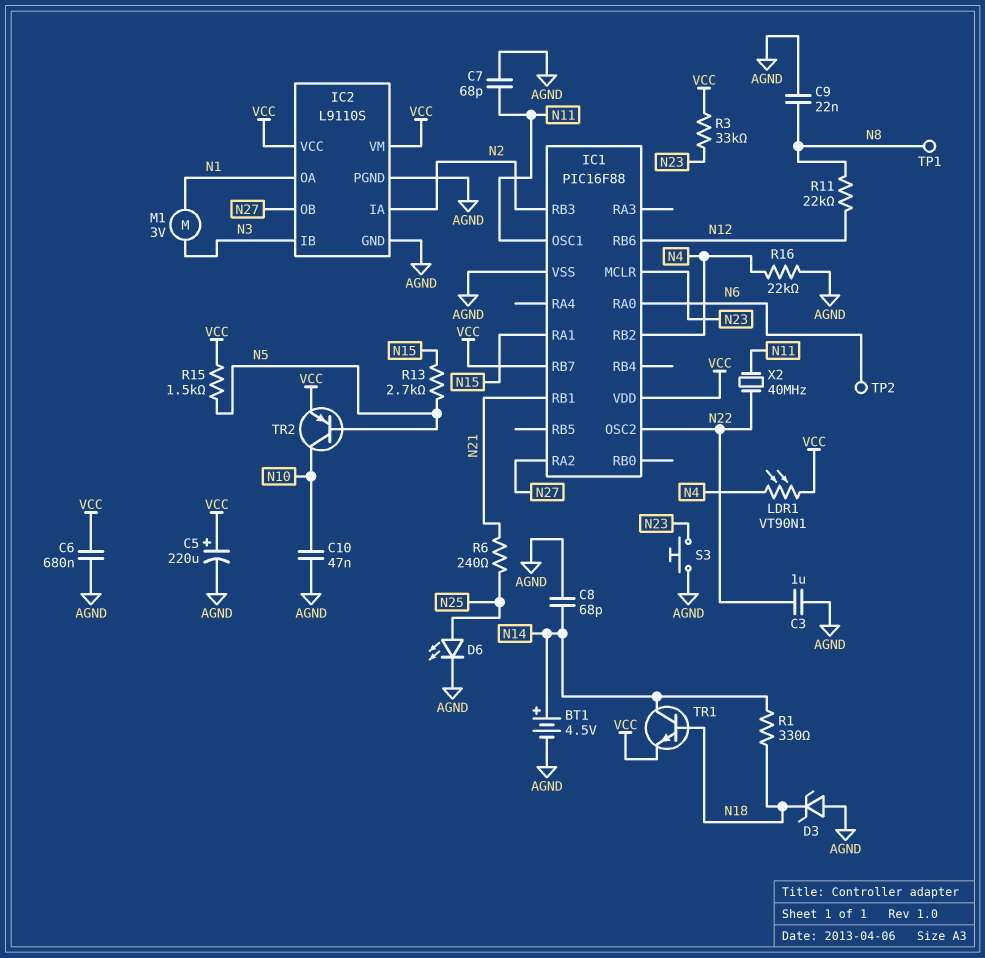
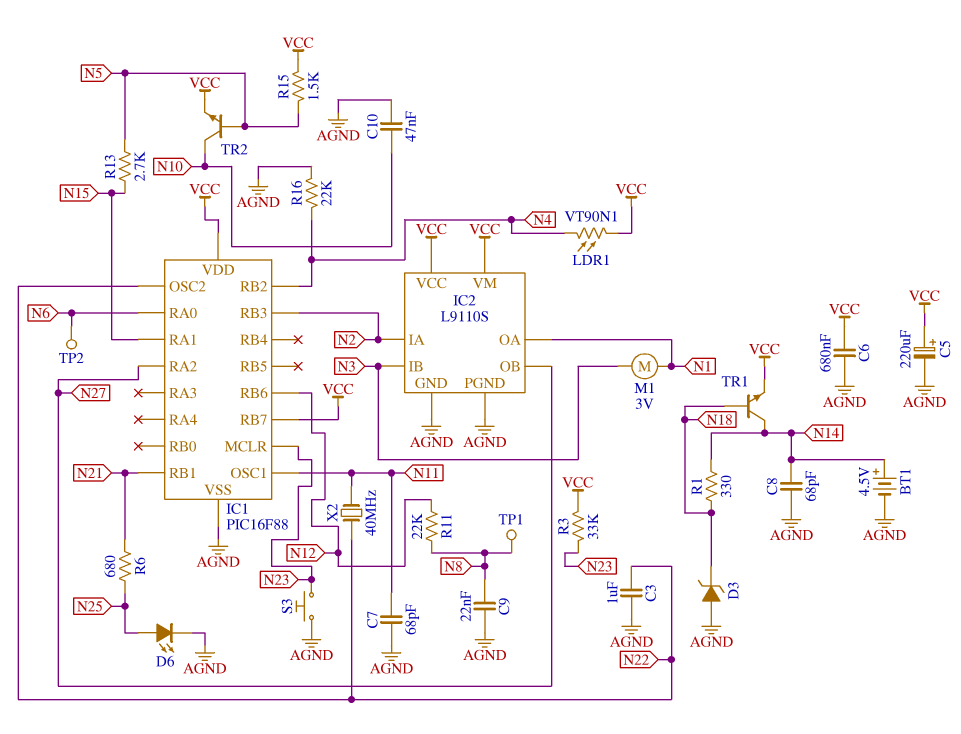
R6: 240 (N21, N25) -> 680 (N21, N25)
TR2: PNP (B N5, C N10, E VCC) -> NPN (B N5, C N10, E VCC)

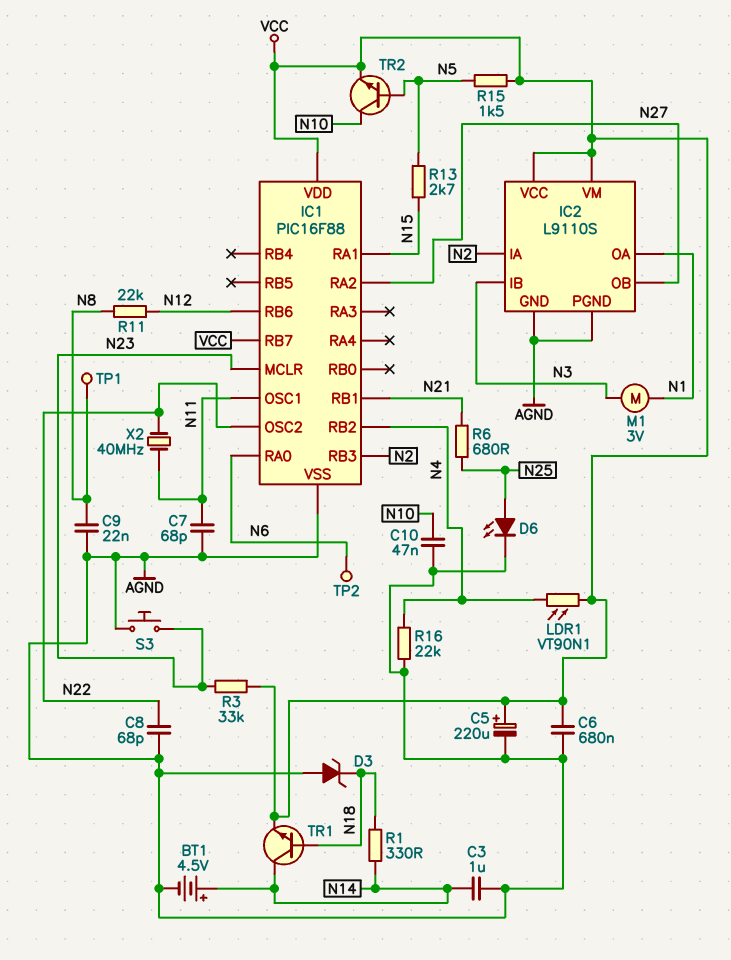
C3: 1uF (AGND, N22) -> 1uF (AGND, N14)
C8: 68pF (AGND, N14) -> 68pF (AGND, N22)

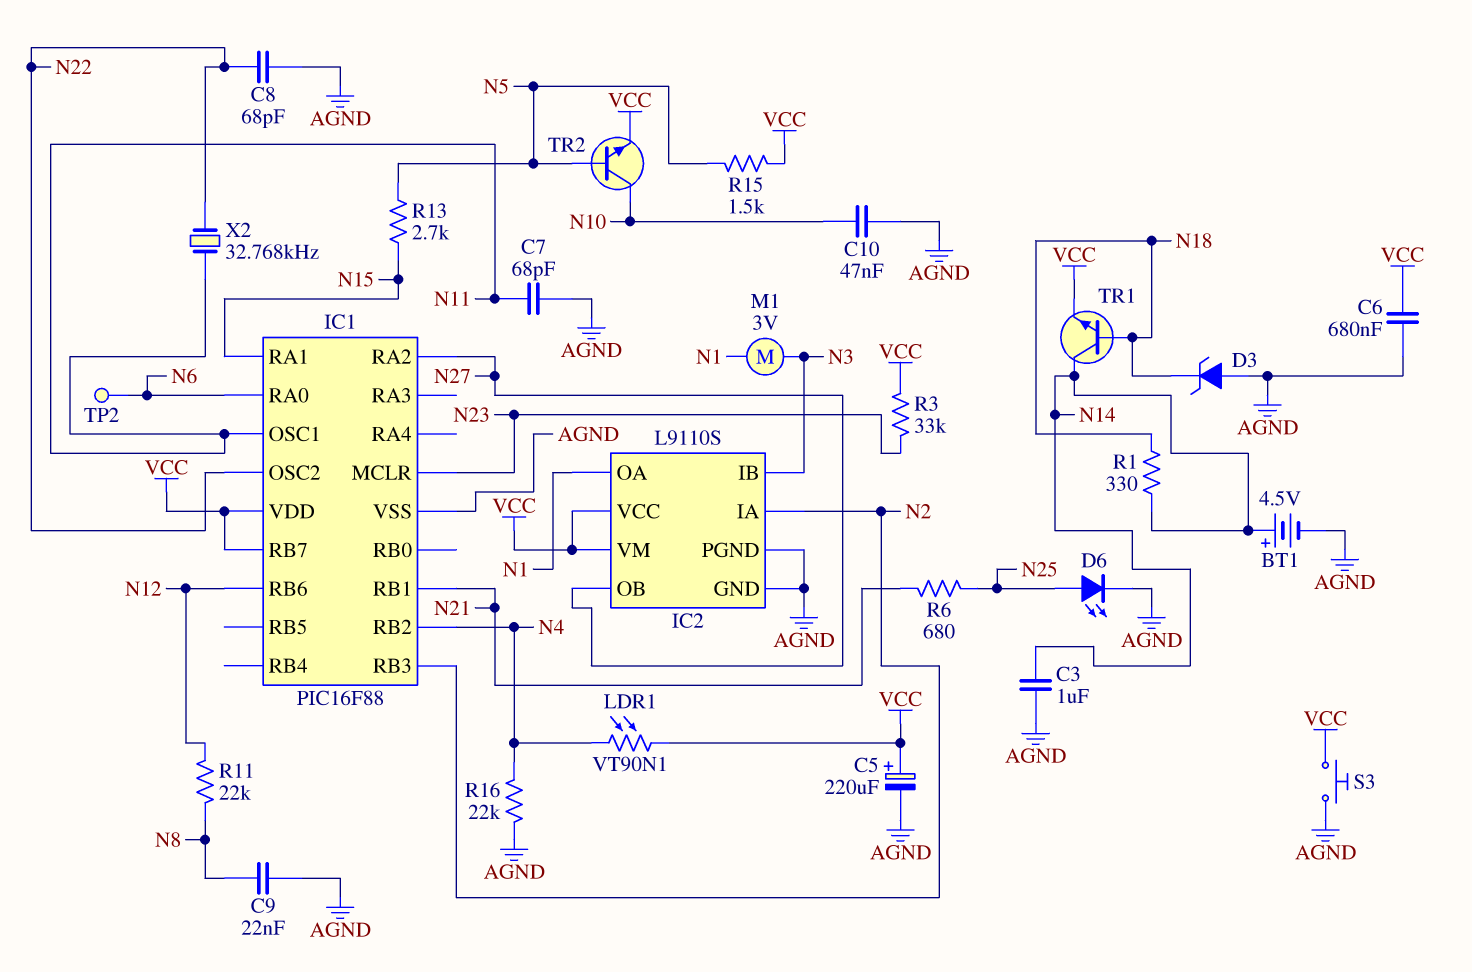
S3: button (AGND, N23) -> button (AGND, VCC)
TP1: test point (N8) -> none
X2: 40MHz (N11, N22) -> 32.768kHz (N11, N22)

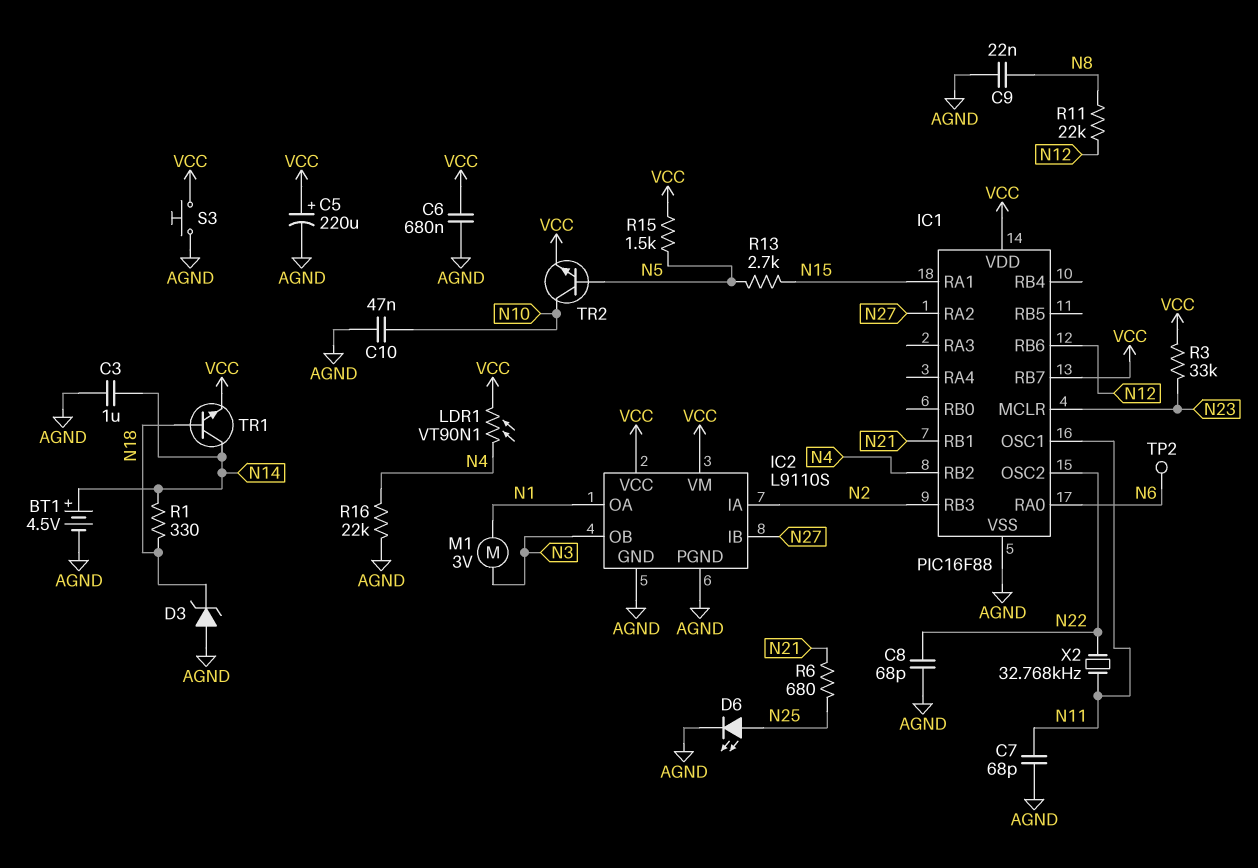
IC2 pin IB: N3 -> N27
IC2 pin OB: N27 -> N3

